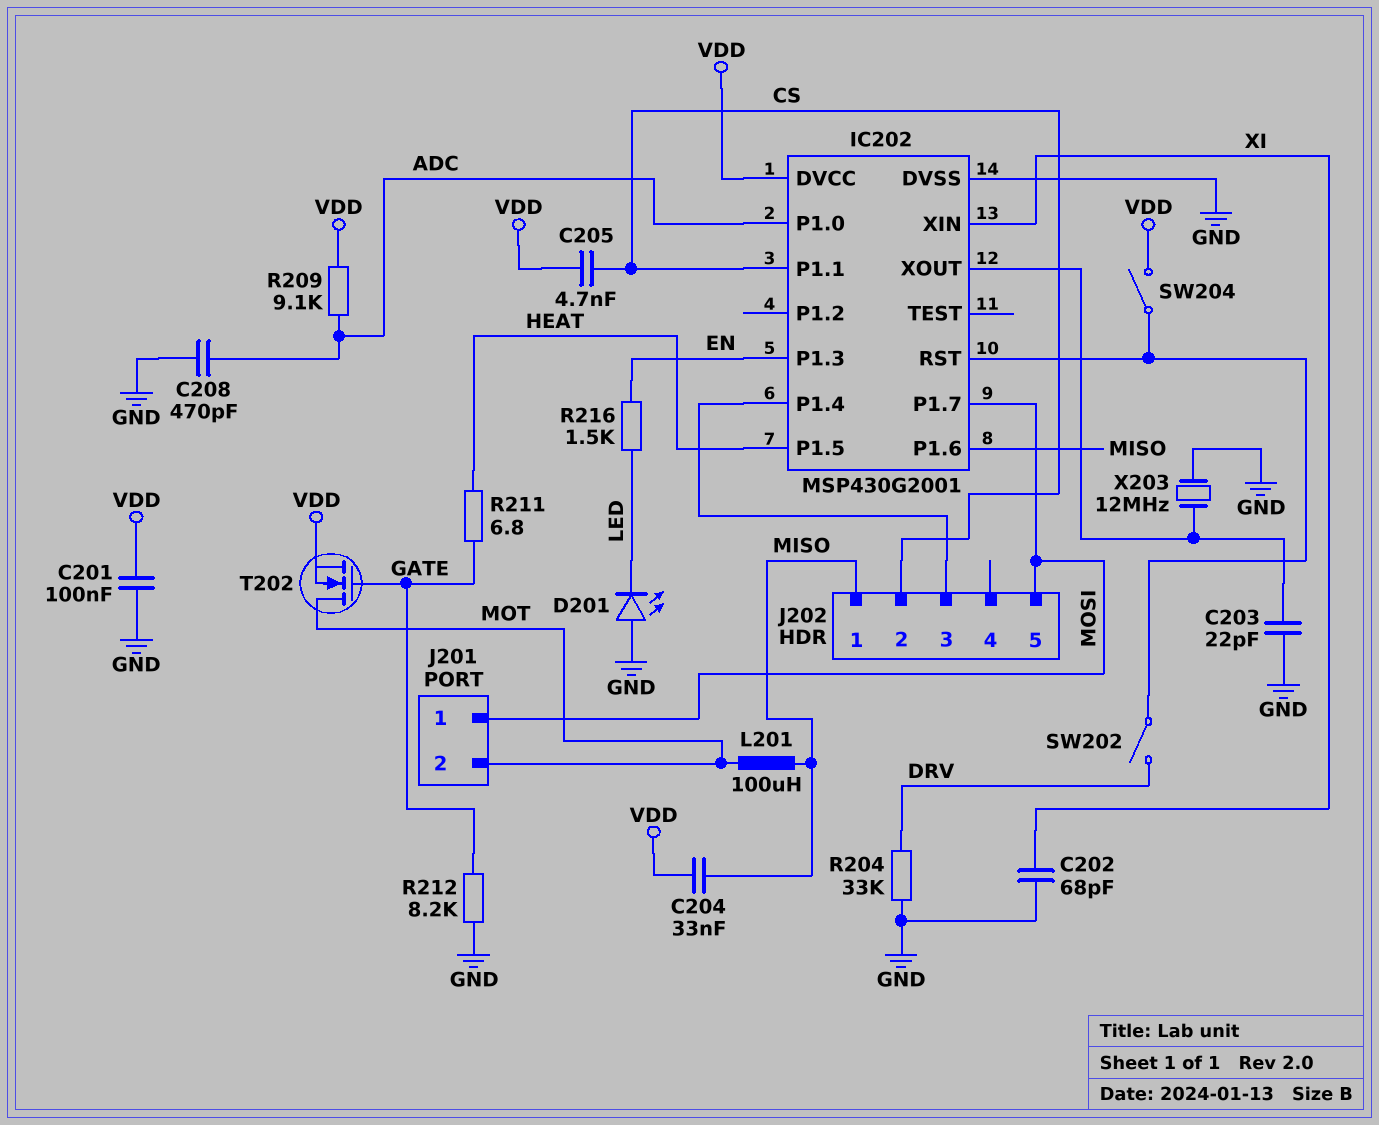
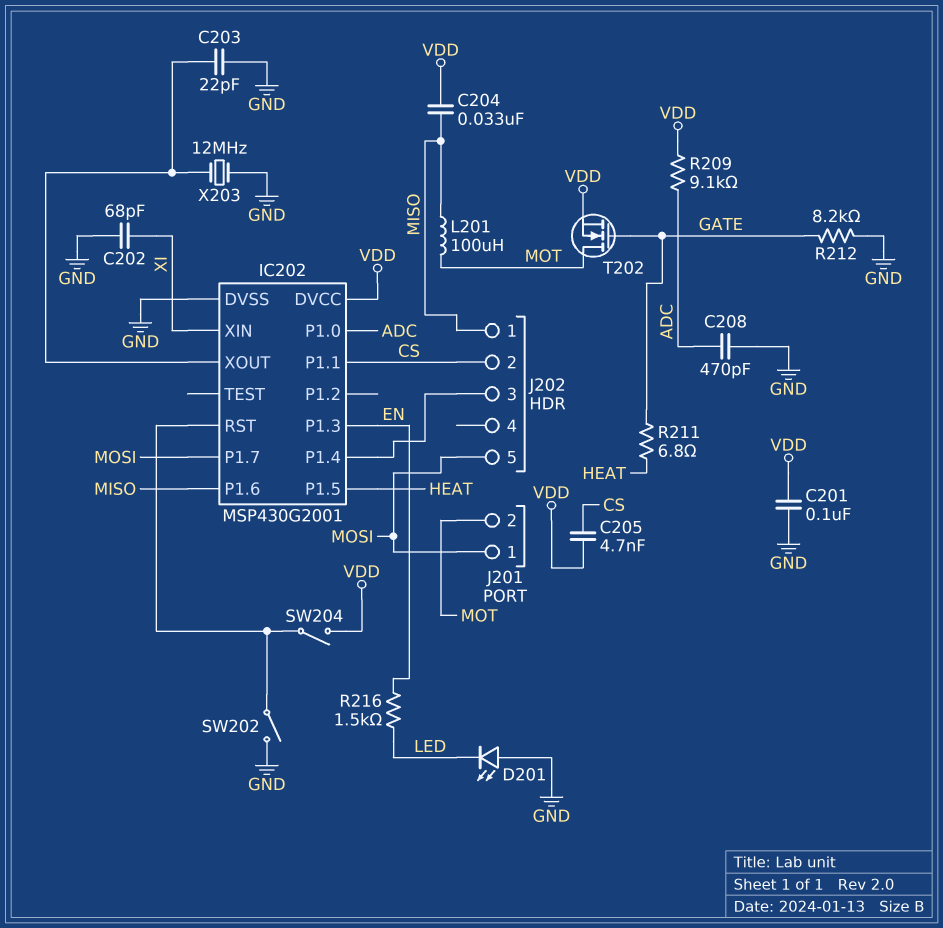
R204: 33k (DRV, GND) -> none
SW202: switch (DRV, IC202/RST) -> switch (GND, IC202/RST)

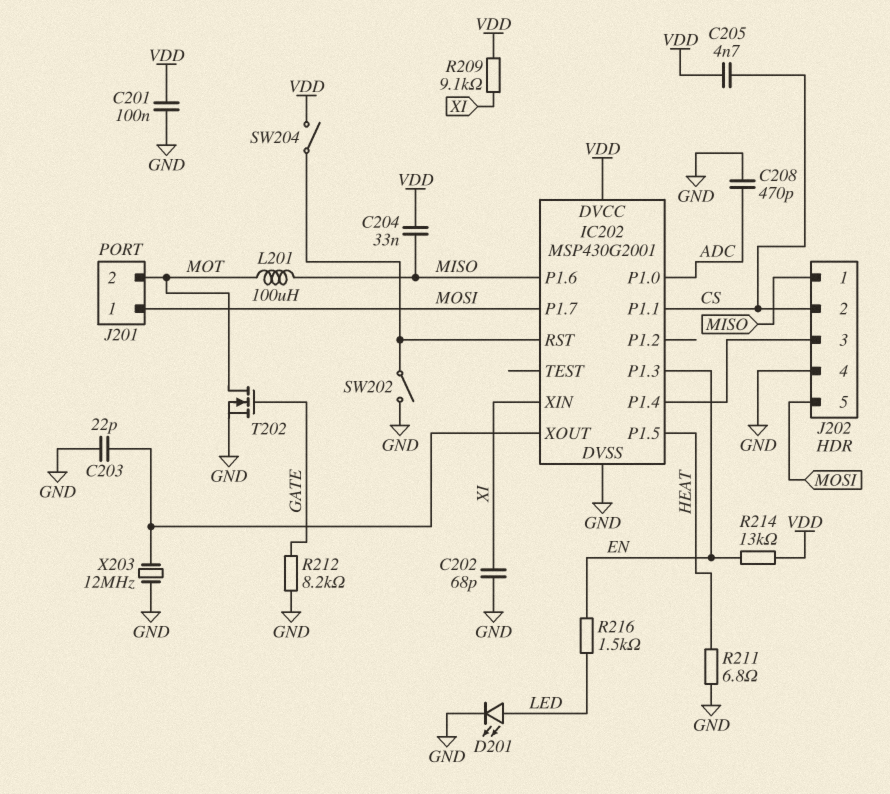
D201: LED (A GND, K LED) -> LED (A LED, K GND)
J202 pin 4: none -> GND
R209: 9.1k (ADC, VDD) -> 9.1k (VDD, XI)
R211: 6.8 (GATE, HEAT) -> 6.8 (GND, HEAT)
R214: none -> 13k (EN, VDD)
T202: NMOS (G GATE, D MOT, S VDD) -> NMOS (G GATE, D MOT, S GND)

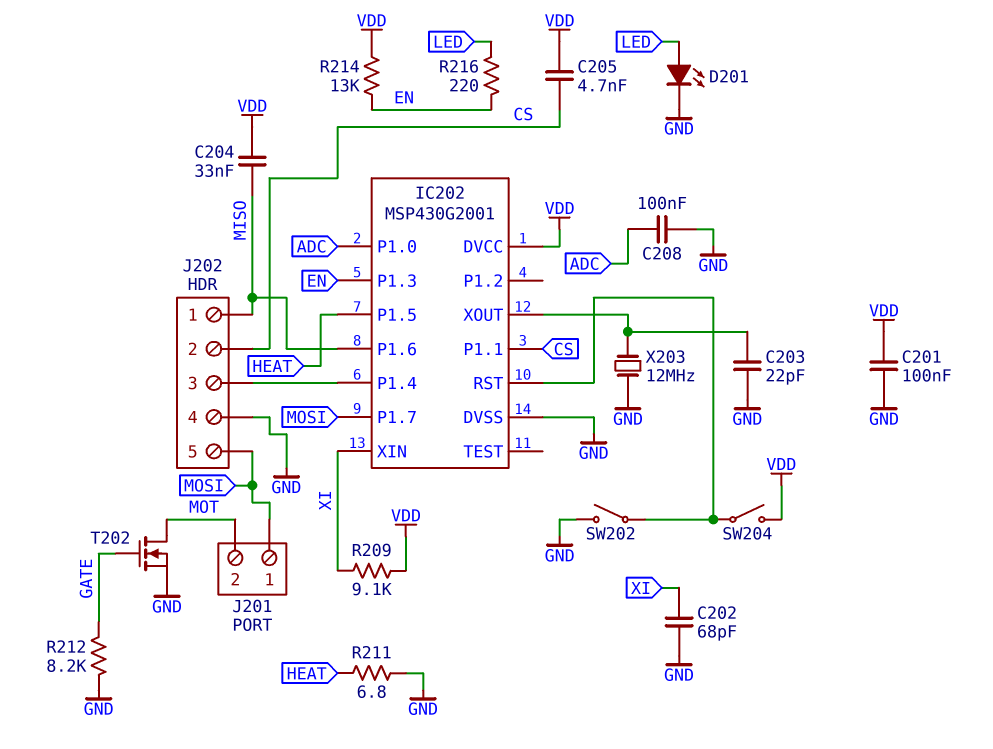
C208: 470pF (ADC, GND) -> 100nF (ADC, GND)
L201: 100uH (MISO, MOT) -> none
R216: 1.5k (EN, LED) -> 220 (EN, LED)

